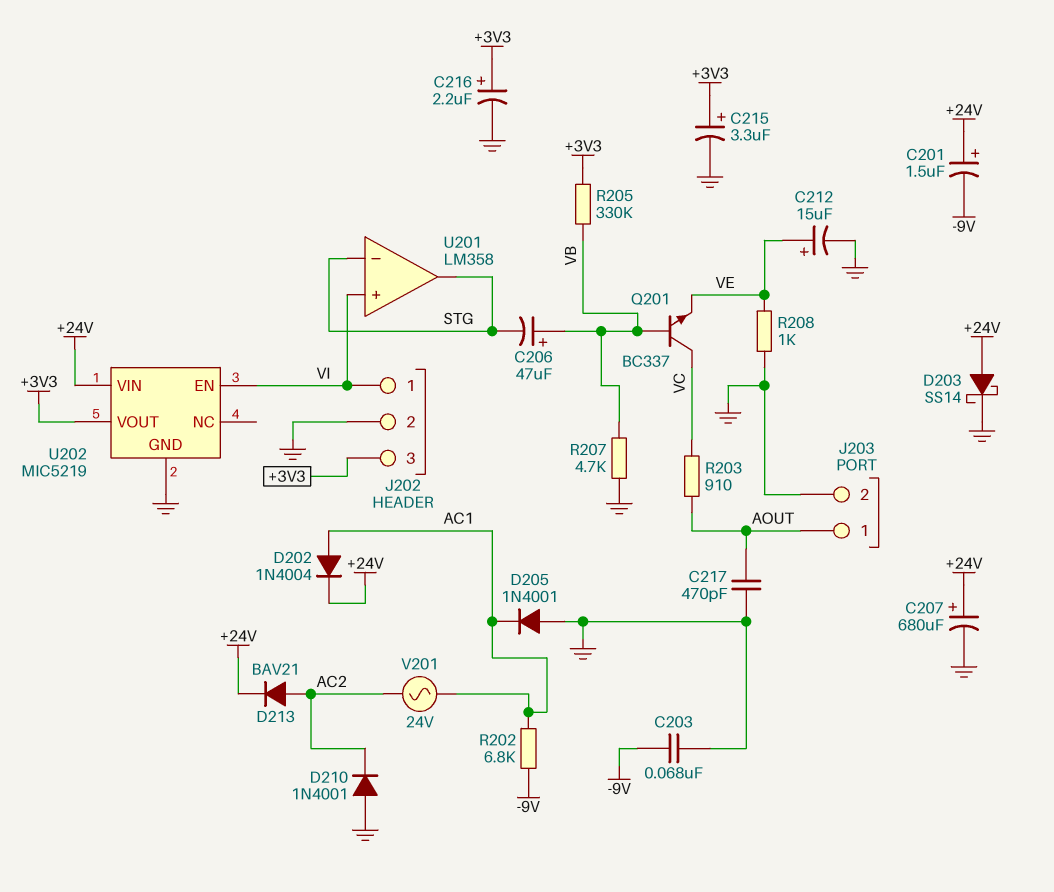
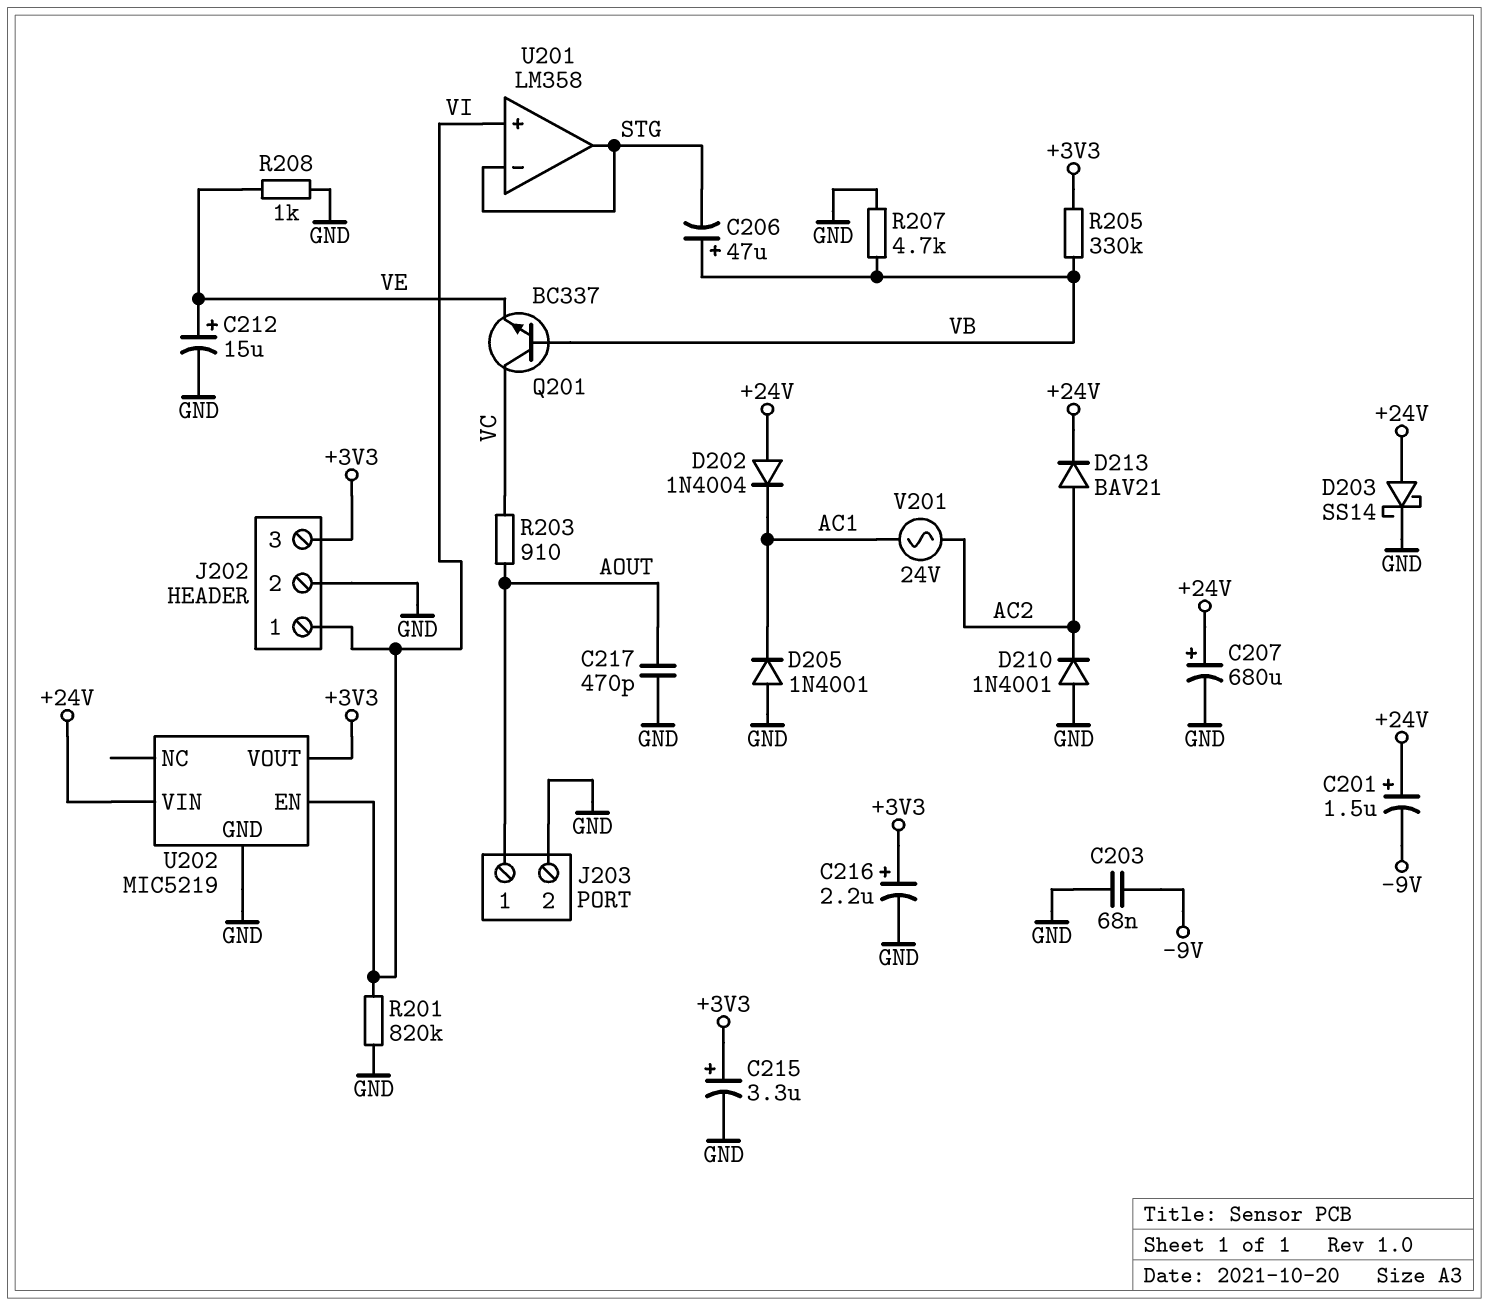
D202: diode 1N4004 (A AC1, K +24V) -> diode 1N4004 (A +24V, K AC1)
R201: none -> 820k (GND, VI)
R202: 6.8k (-9V, AC1) -> none

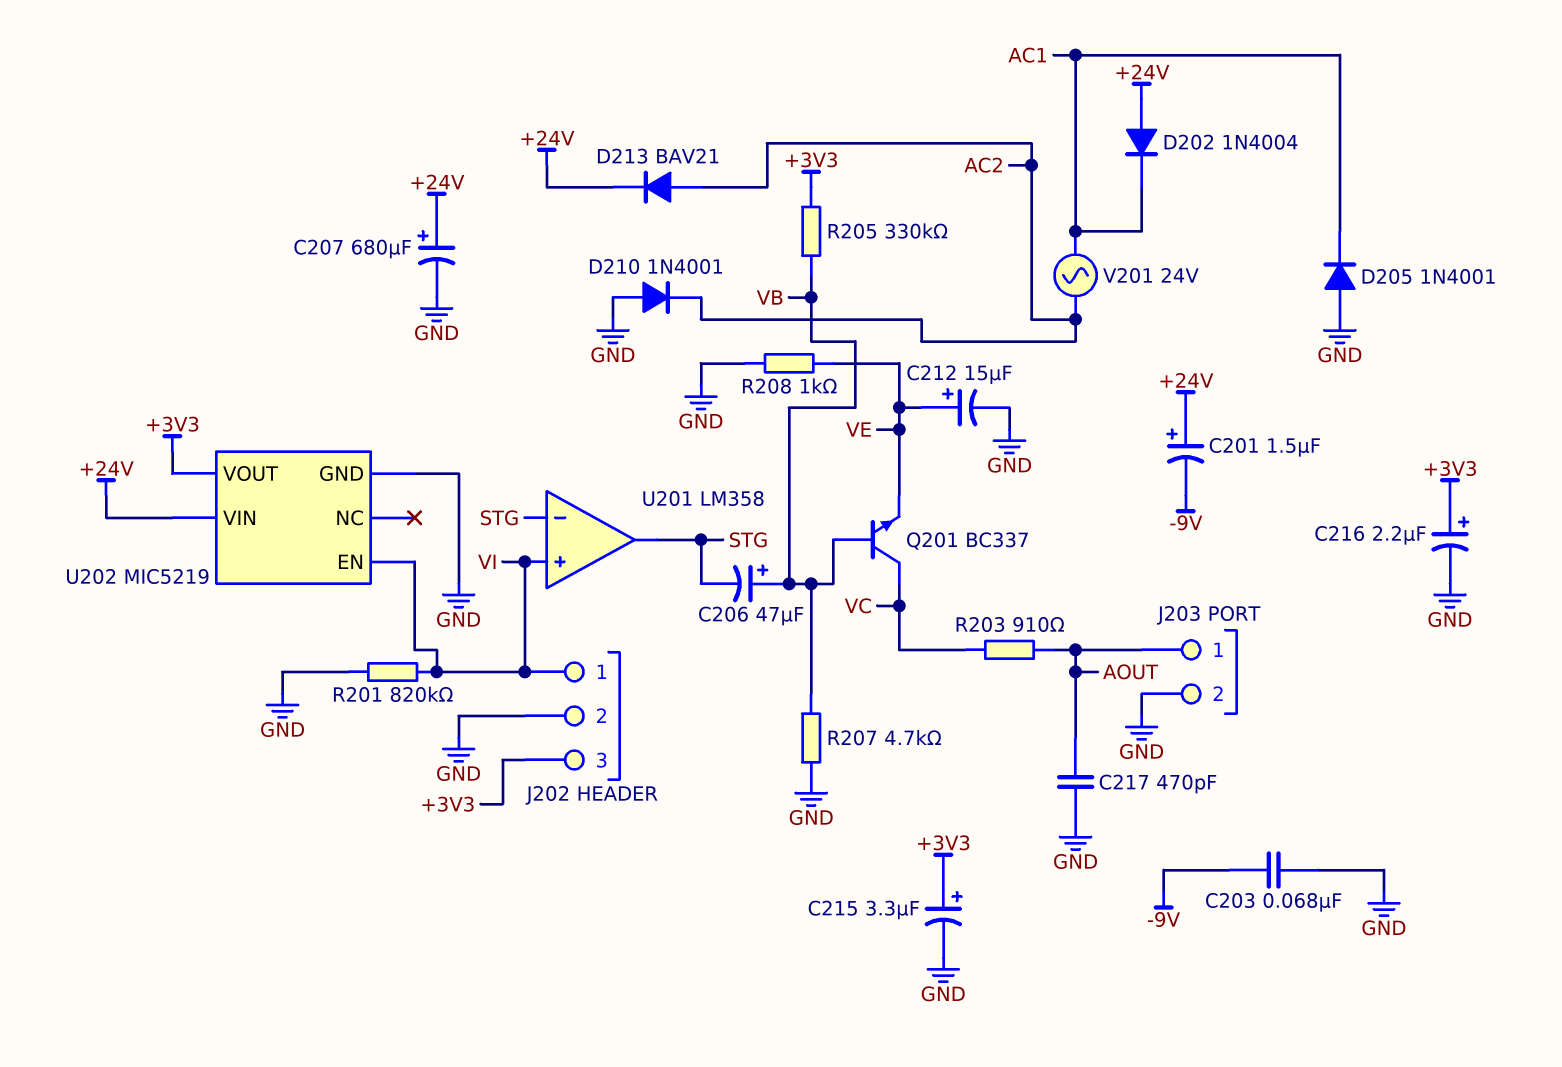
D203: schottky SS14 (A +24V, K GND) -> none

